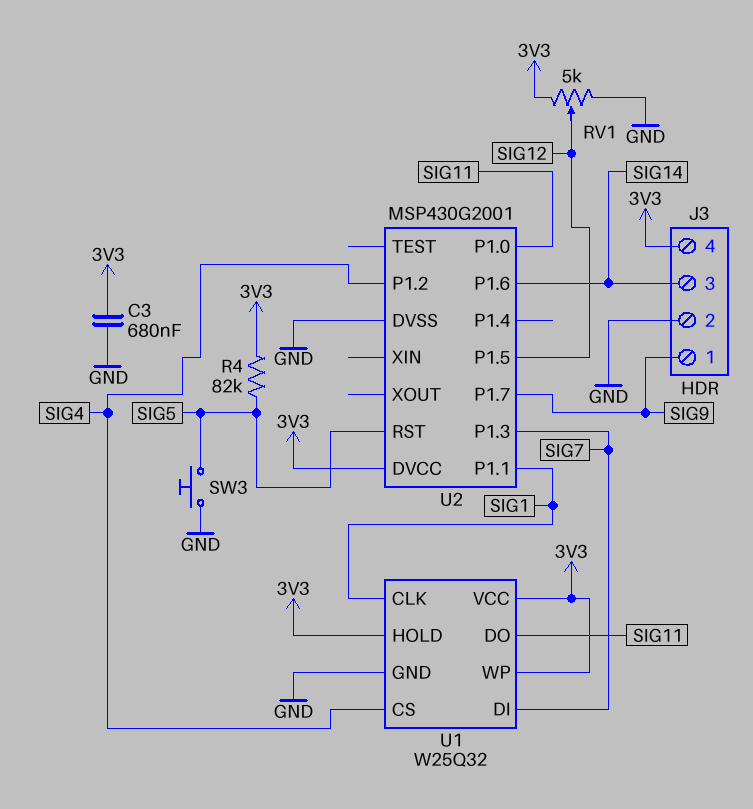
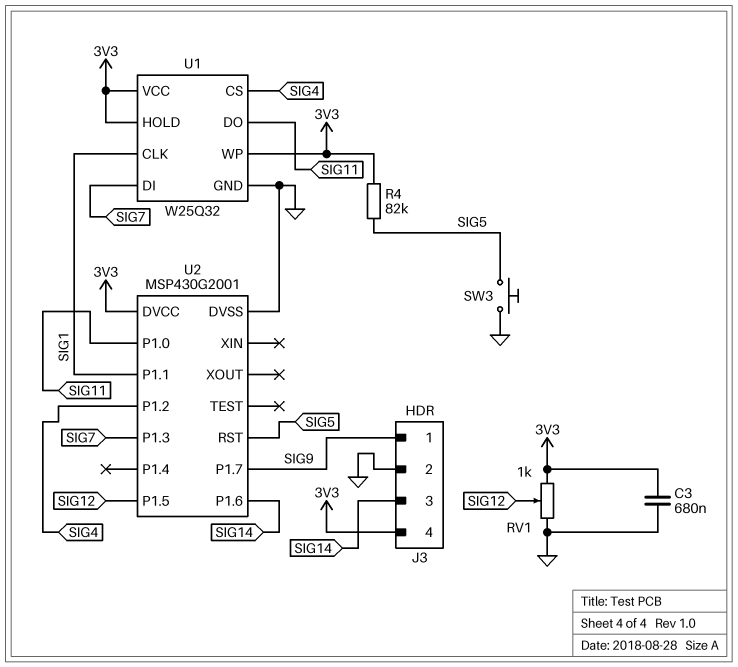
RV1: 5k (3V3, GND, wiper SIG12) -> 1k (3V3, GND, wiper SIG12)

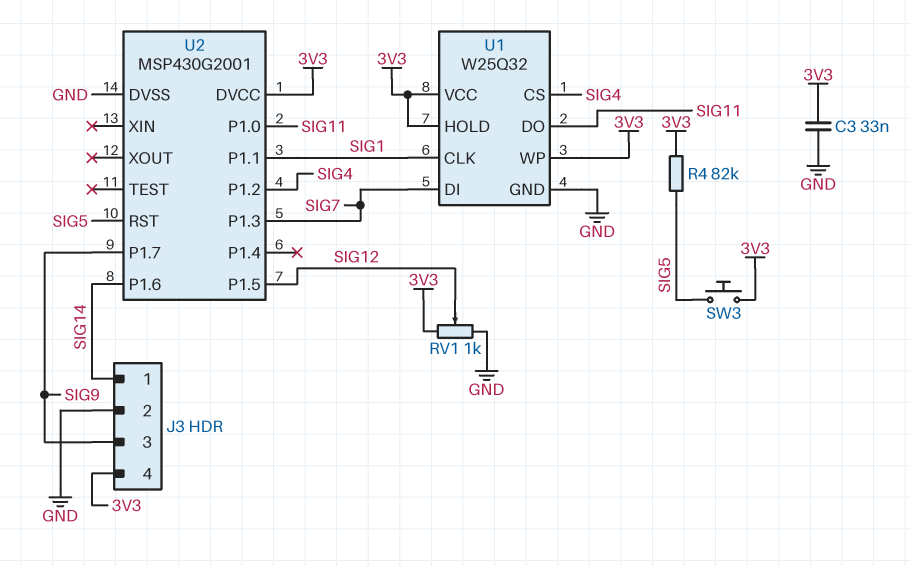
C3: 680nF (3V3, GND) -> 33nF (3V3, GND)
J3 pin 1: SIG9 -> SIG14
J3 pin 3: SIG14 -> SIG9
SW3: button (GND, SIG5) -> button (3V3, SIG5)

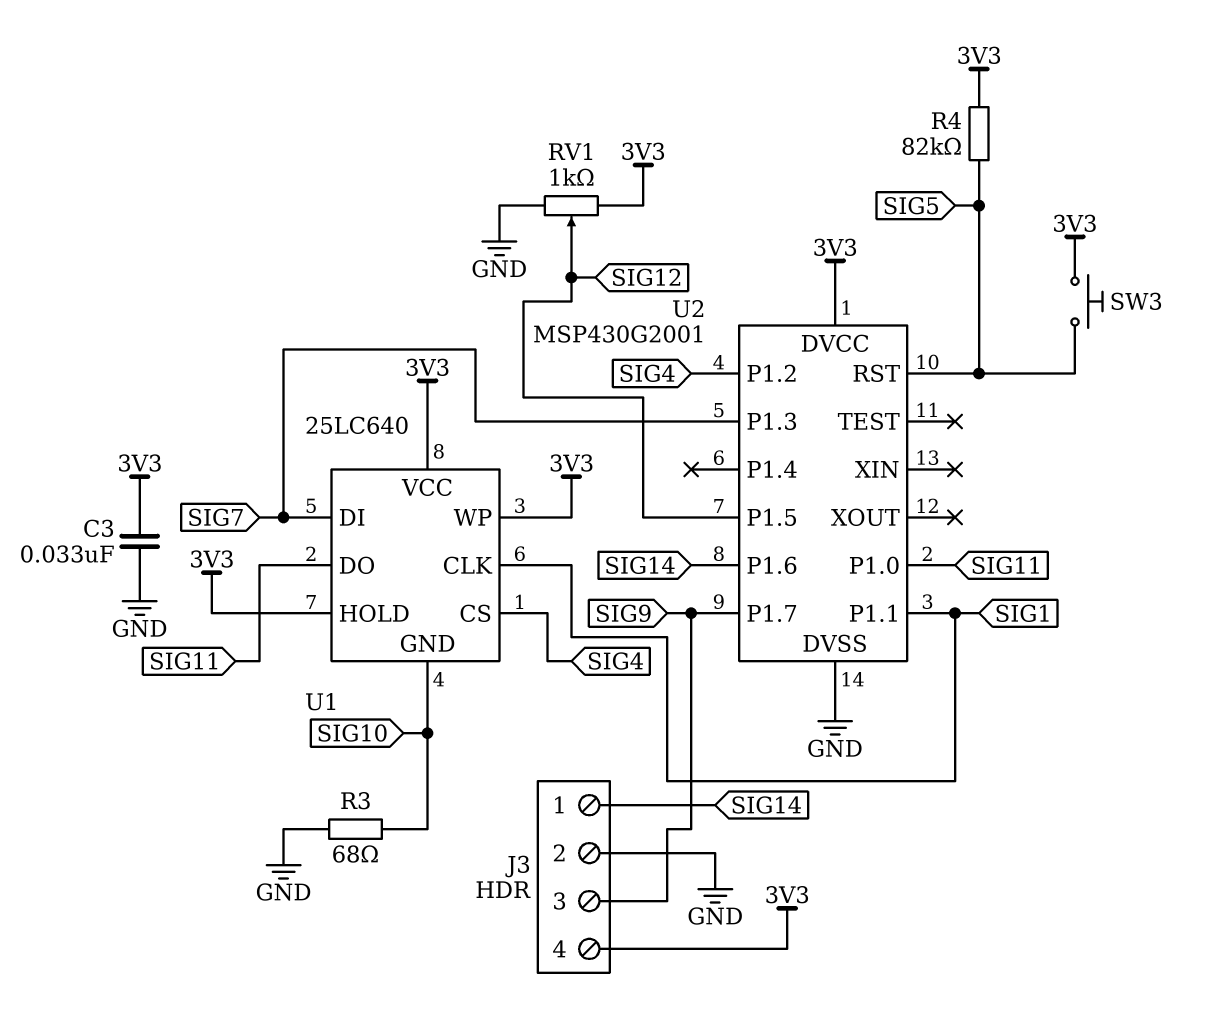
R3: none -> 68 (GND, SIG10)
U1: W25Q32 -> 25LC640
U1 pin GND: GND -> SIG10

